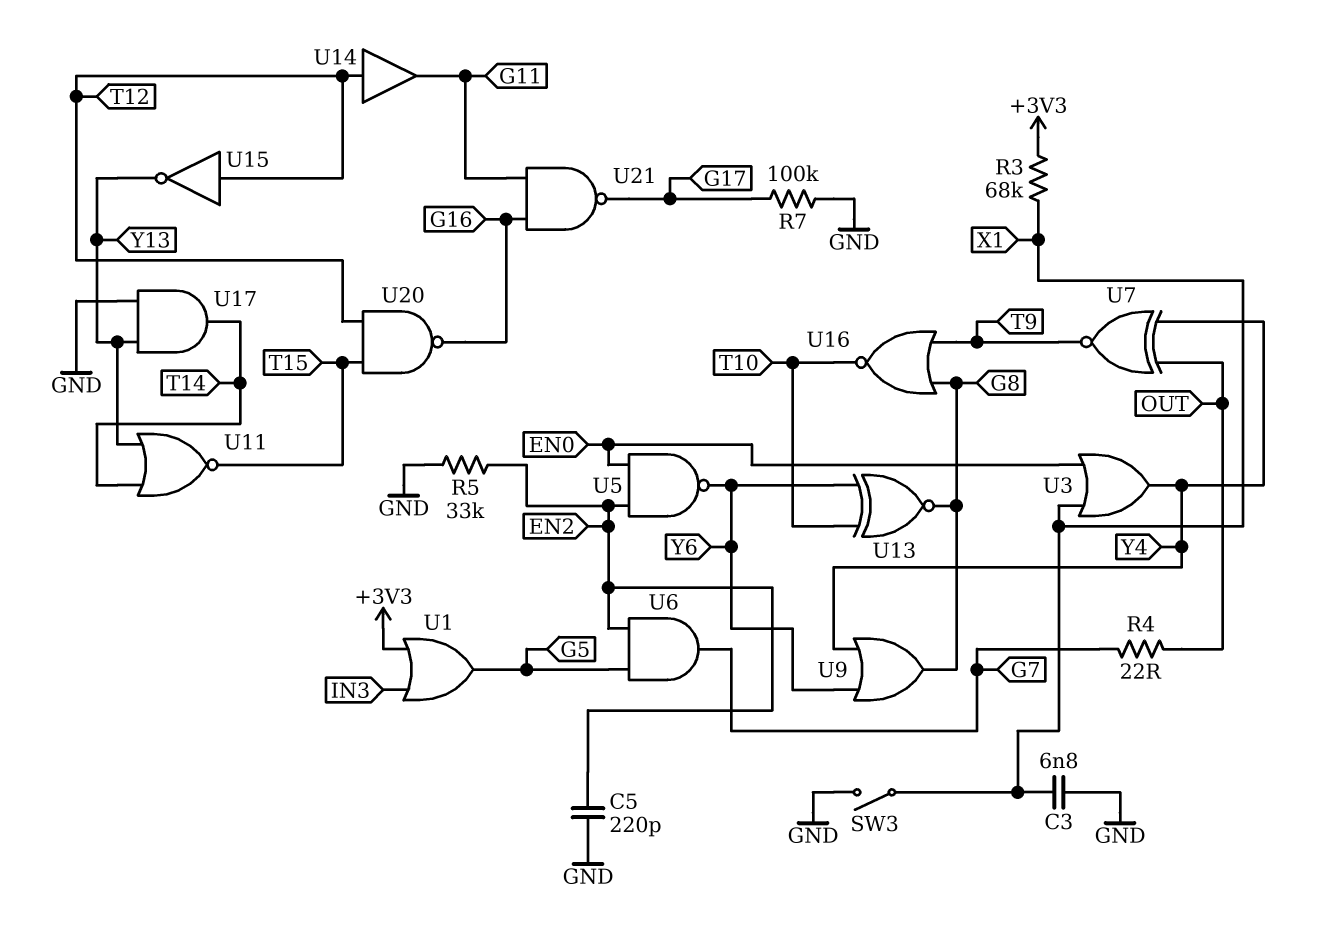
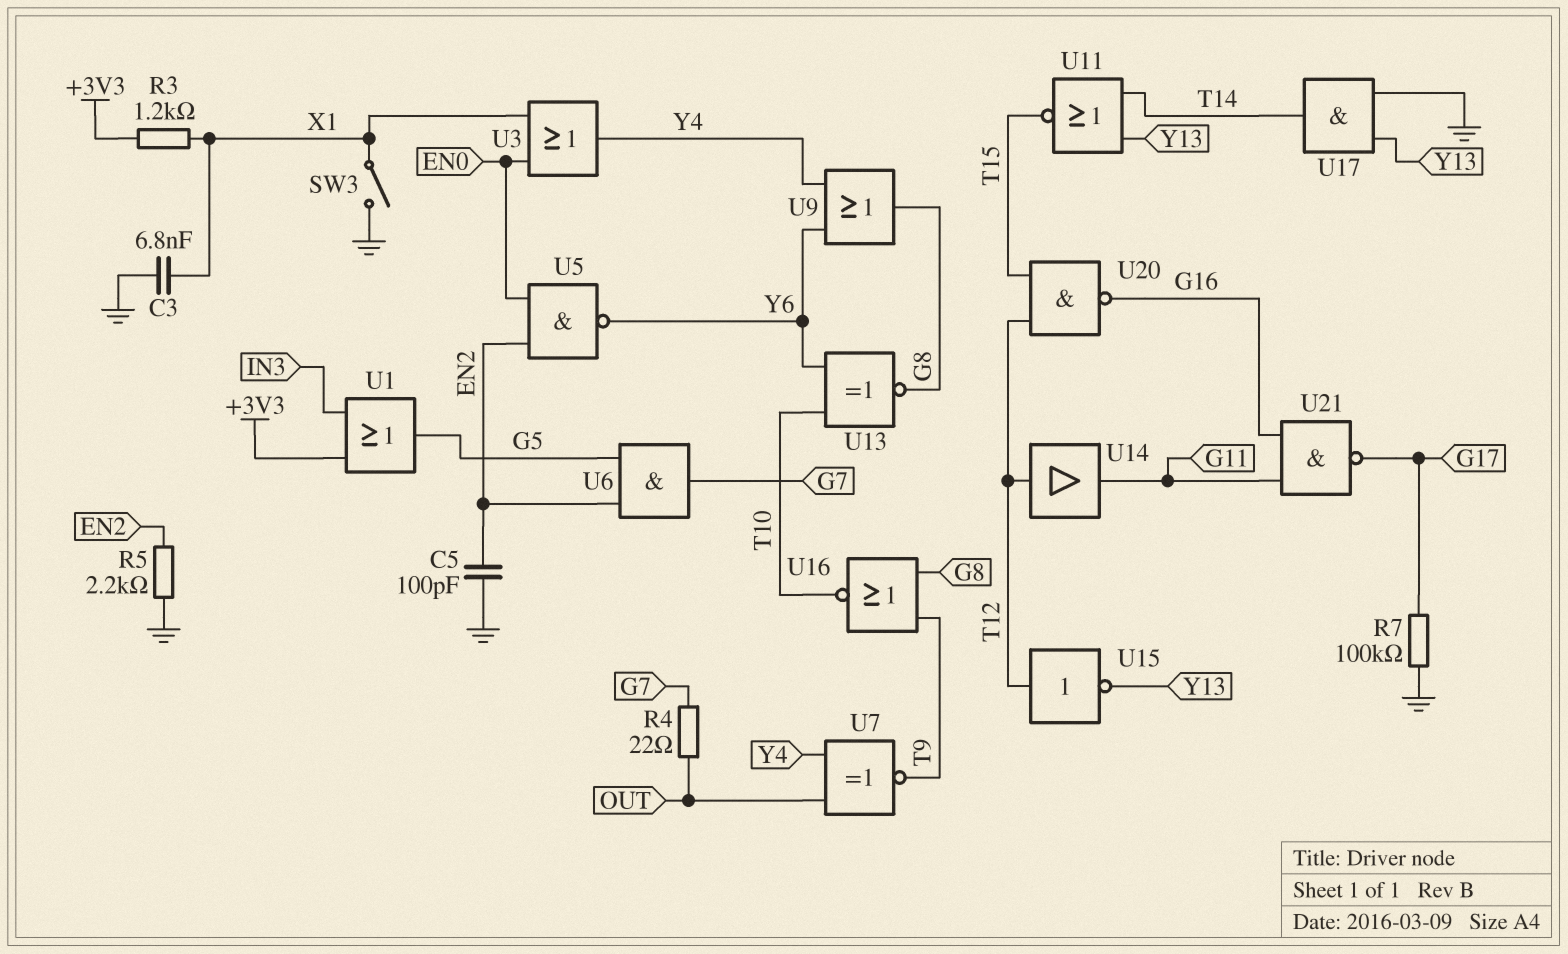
C5: 220pF (EN2, GND) -> 100pF (EN2, GND)
R3: 68k (+3V3, X1) -> 1.2k (+3V3, X1)
R5: 33k (EN2, GND) -> 2.2k (EN2, GND)

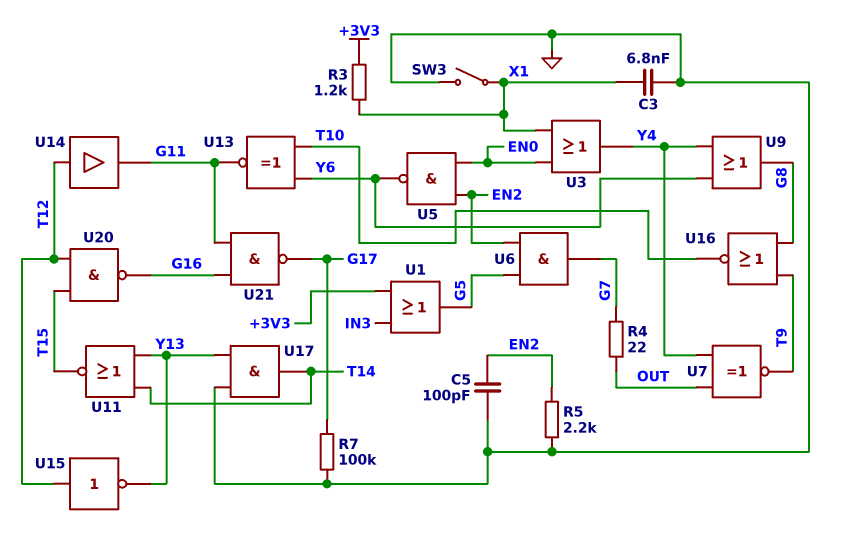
U13: XNOR (in T10, in Y6, out G8) -> XNOR (in T10, in Y6, out G11)

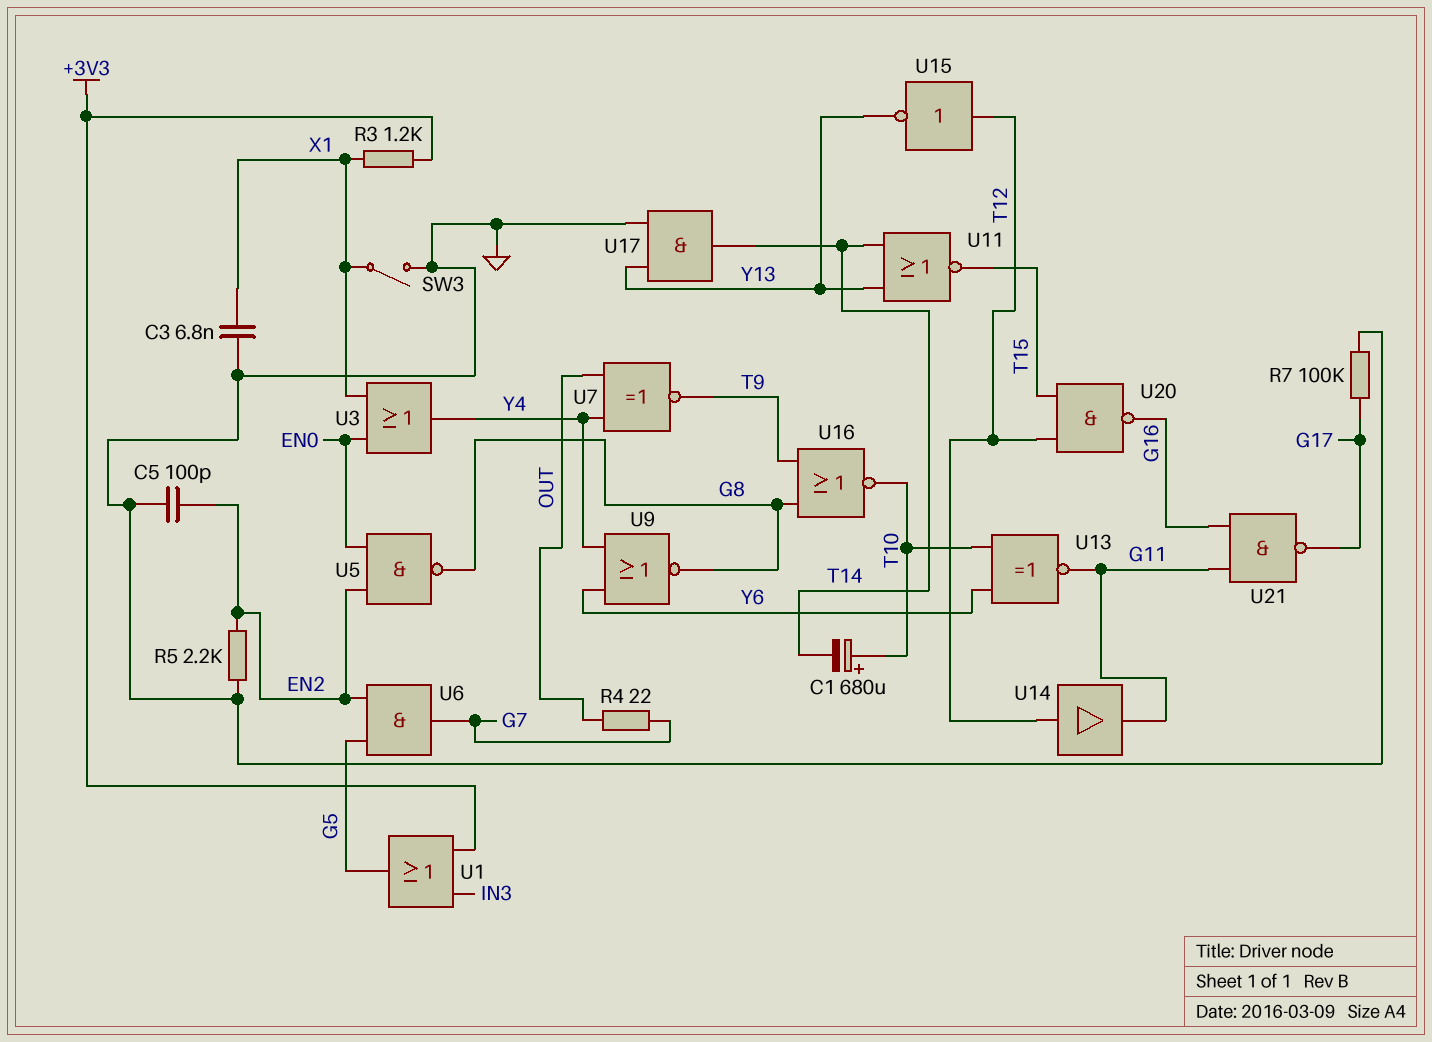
C1: none -> 680uF (plus T10, minus T14)
U5: NAND (in EN0, in EN2, out Y6) -> NAND (in EN0, in EN2, out G8)
U9: OR (in Y4, in Y6, out G8) -> NOR (in Y4, in Y6, out G8)

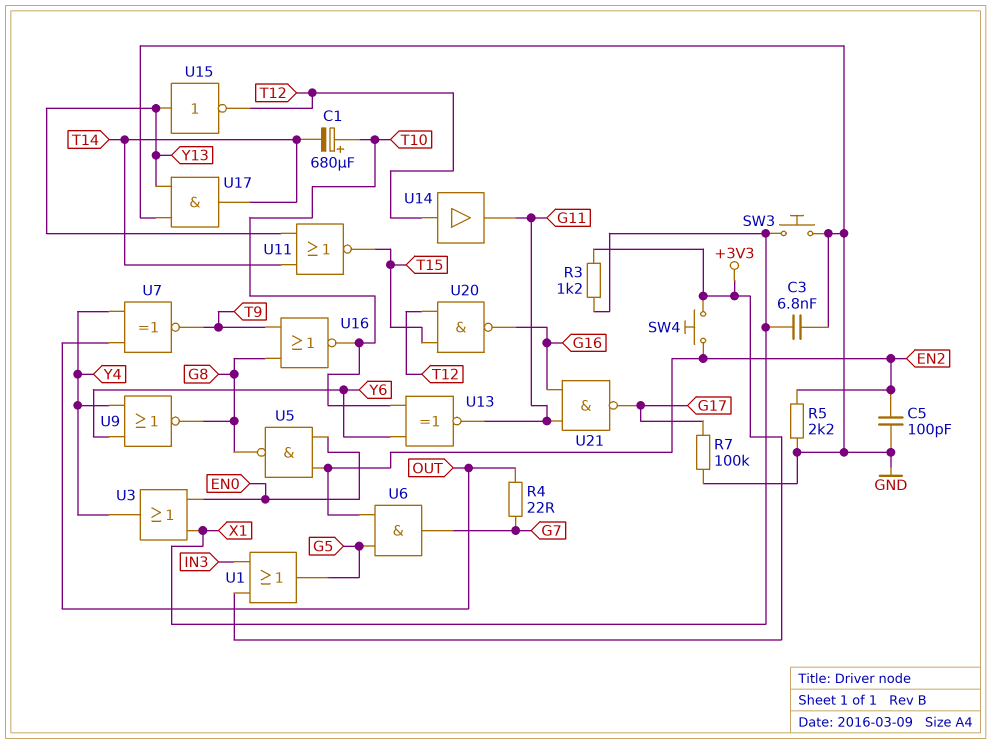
SW3: switch (GND, X1) -> button (GND, X1)
SW4: none -> button (+3V3, EN2)
U15: NOT (in T12, out Y13) -> NOT (in Y13, out T12)

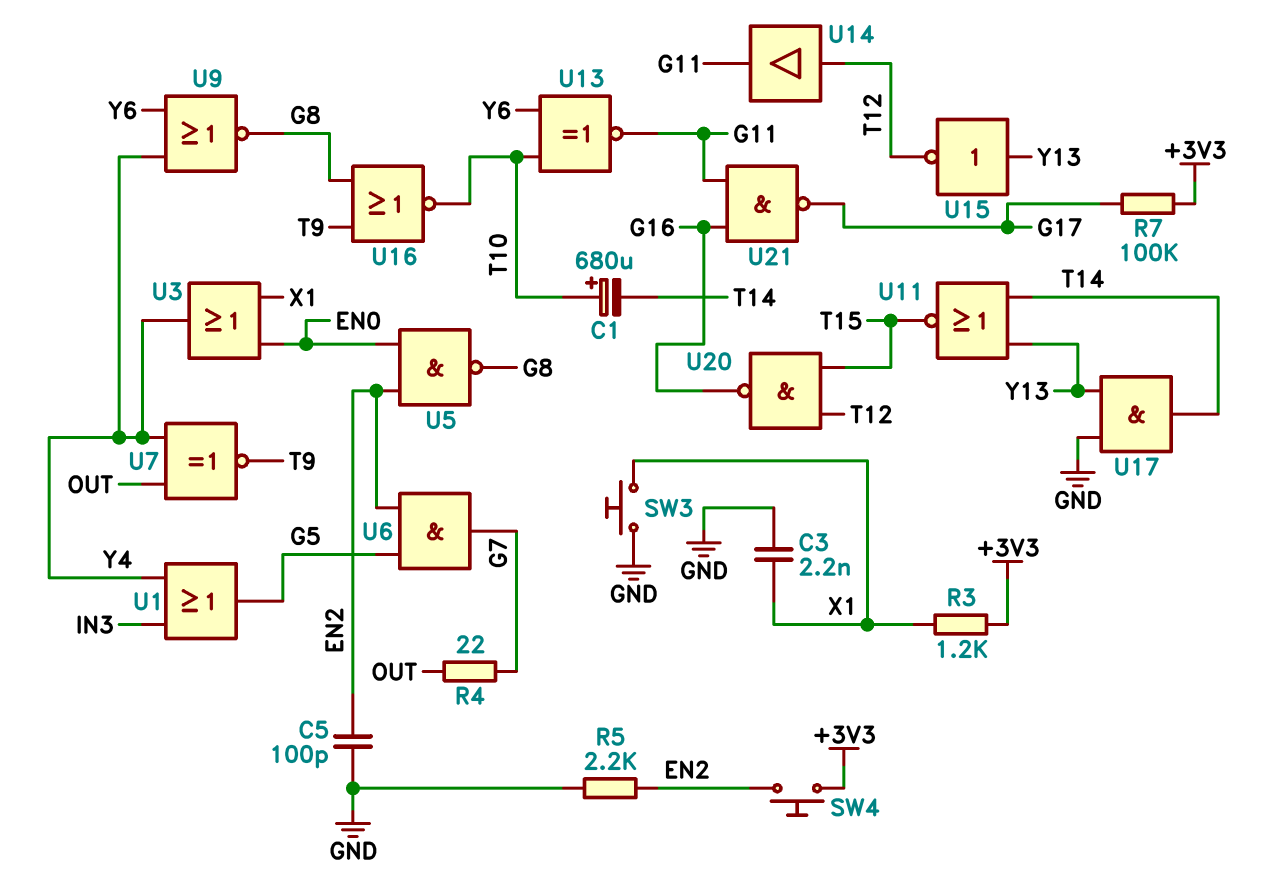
C3: 6.8nF (GND, X1) -> 2.2nF (GND, X1)
R7: 100k (G17, GND) -> 100k (+3V3, G17)
U1: OR (in +3V3, in IN3, out G5) -> OR (in IN3, in Y4, out G5)

